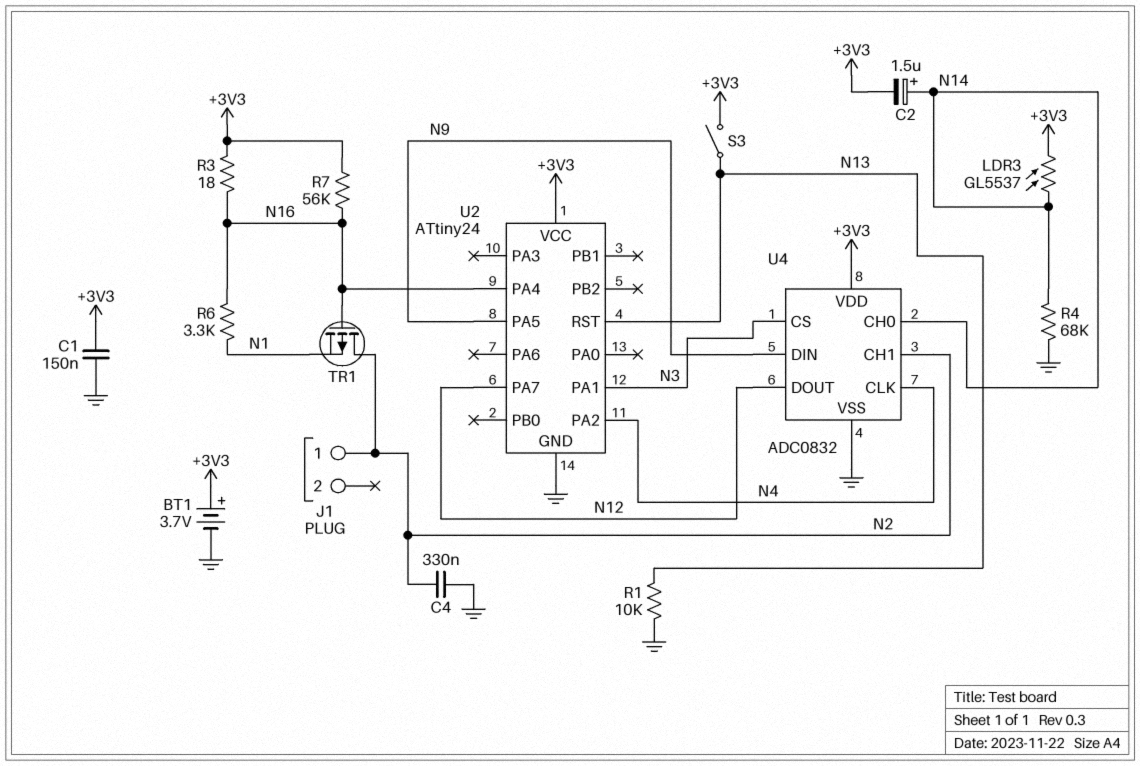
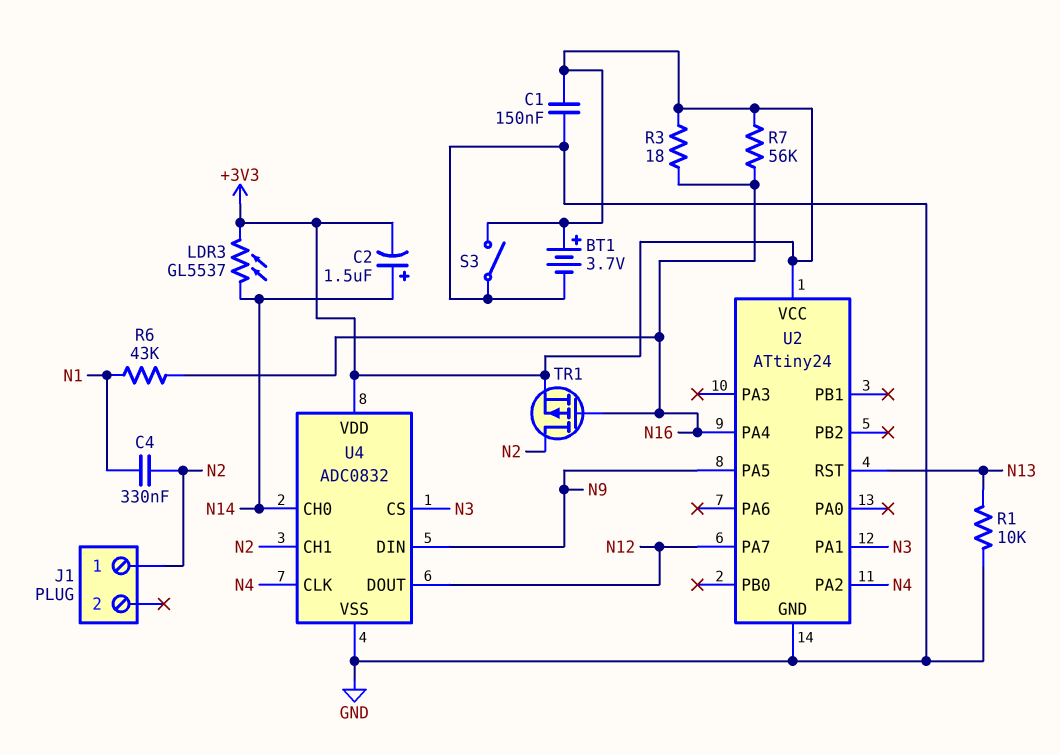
C4: 330nF (GND, N2) -> 330nF (N1, N2)
R4: 68k (GND, N14) -> none
R6: 3.3k (N1, N16) -> 43k (N1, N16)
S3: switch (+3V3, N13) -> switch (+3V3, GND)
TR1: PMOS (G N16, D N2, S N1) -> PMOS (G N16, D N2, S +3V3)

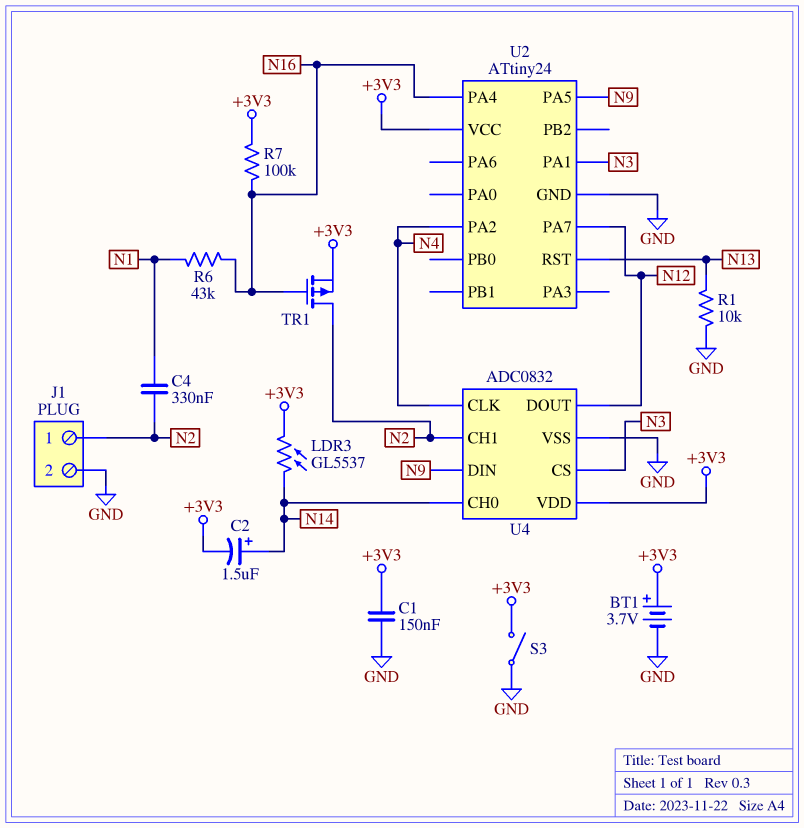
J1 pin 2: none -> GND
R3: 18 (+3V3, N16) -> none
R7: 56k (+3V3, N16) -> 100k (+3V3, N16)

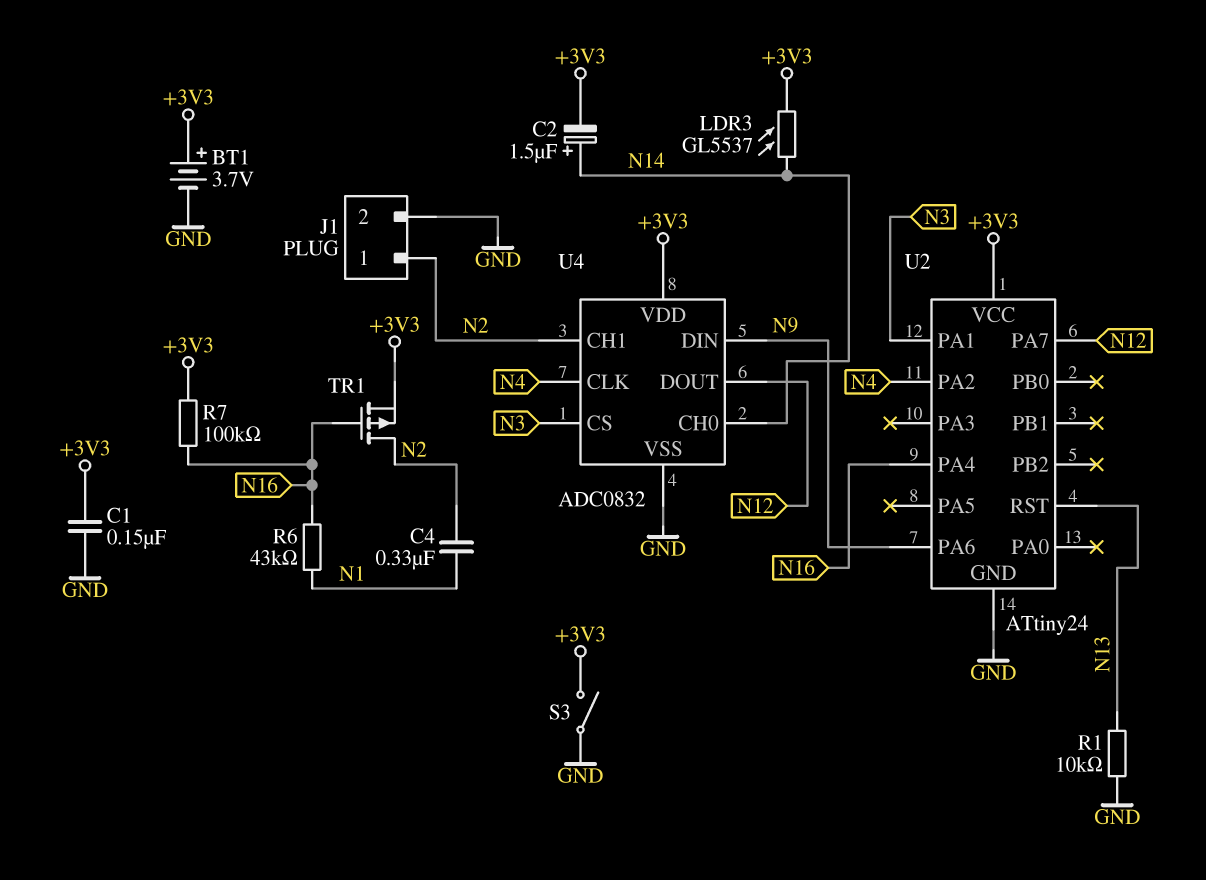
U2 pin PA5: N9 -> none
U2 pin PA6: none -> N9

